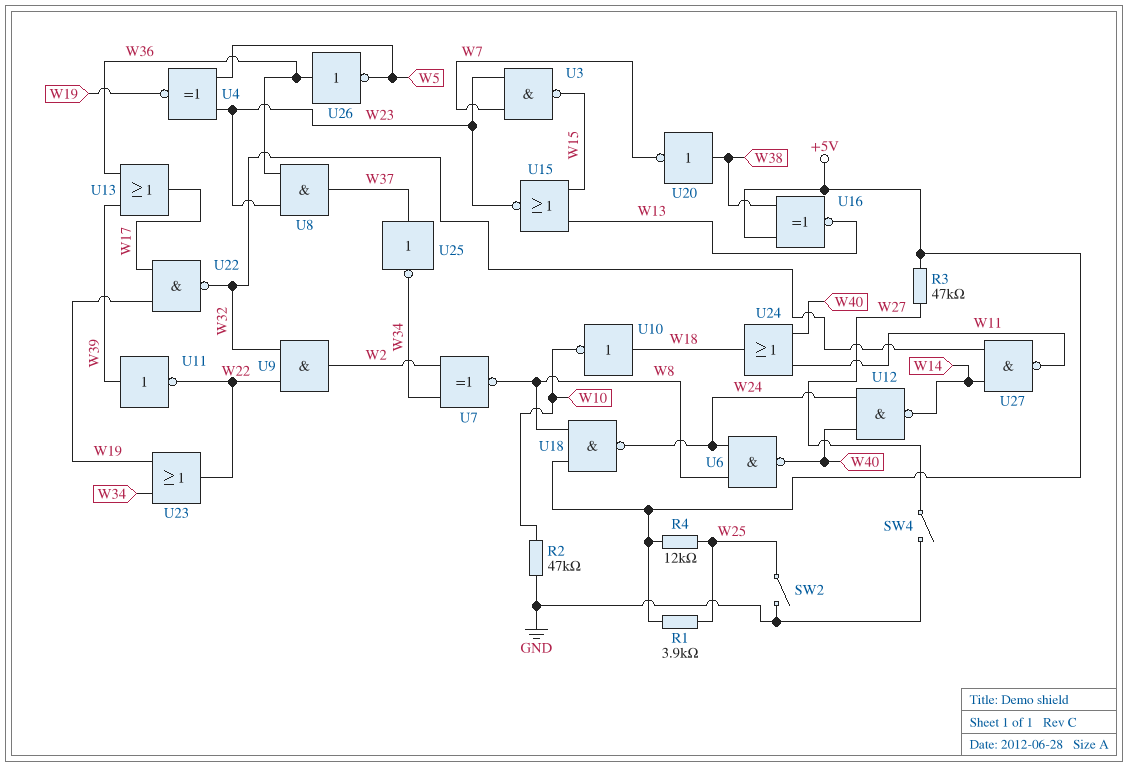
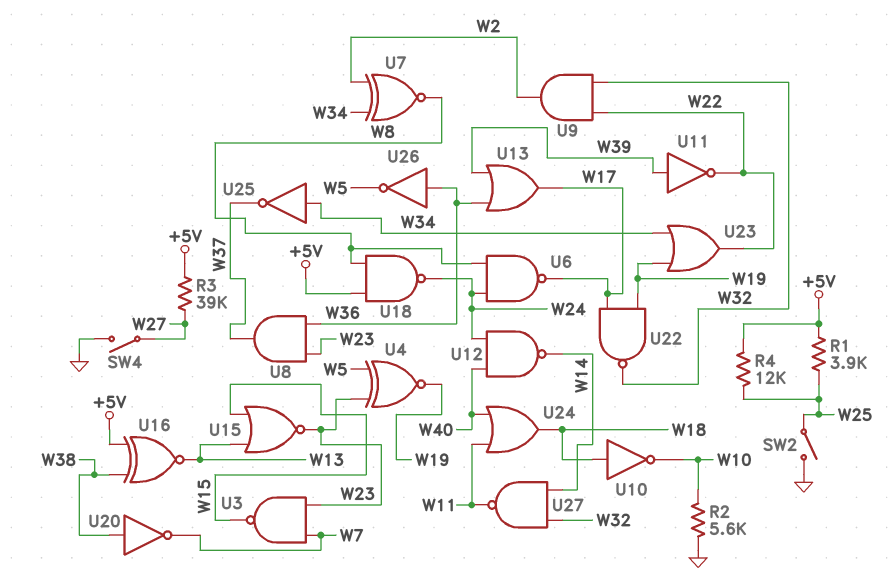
R2: 47k (GND, W10) -> 5.6k (GND, W10)
R3: 47k (+5V, W27) -> 39k (+5V, W27)
U6: NAND (in W8, in W24, out W40) -> NAND (in W8, in W24, out W17)
U25: NOT (in W37, out W34) -> NOT (in W34, out W37)

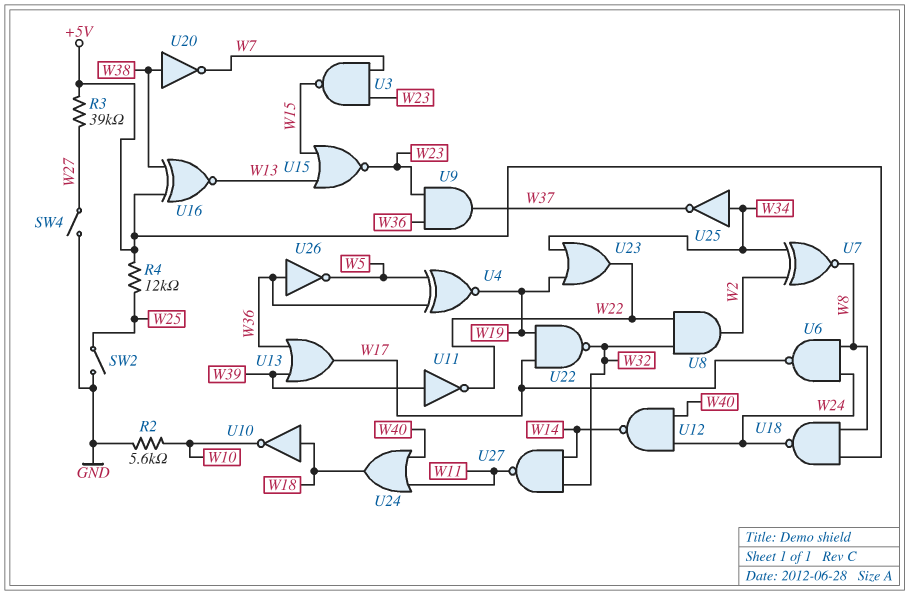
R1: 3.9k (+5V, W25) -> none
U4: XNOR (in W5, in W23, out W19) -> XNOR (in W5, in W36, out W19)
U8: AND (in W23, in W36, out W37) -> AND (in W22, in W32, out W2)
U9: AND (in W22, in W32, out W2) -> AND (in W23, in W36, out W37)

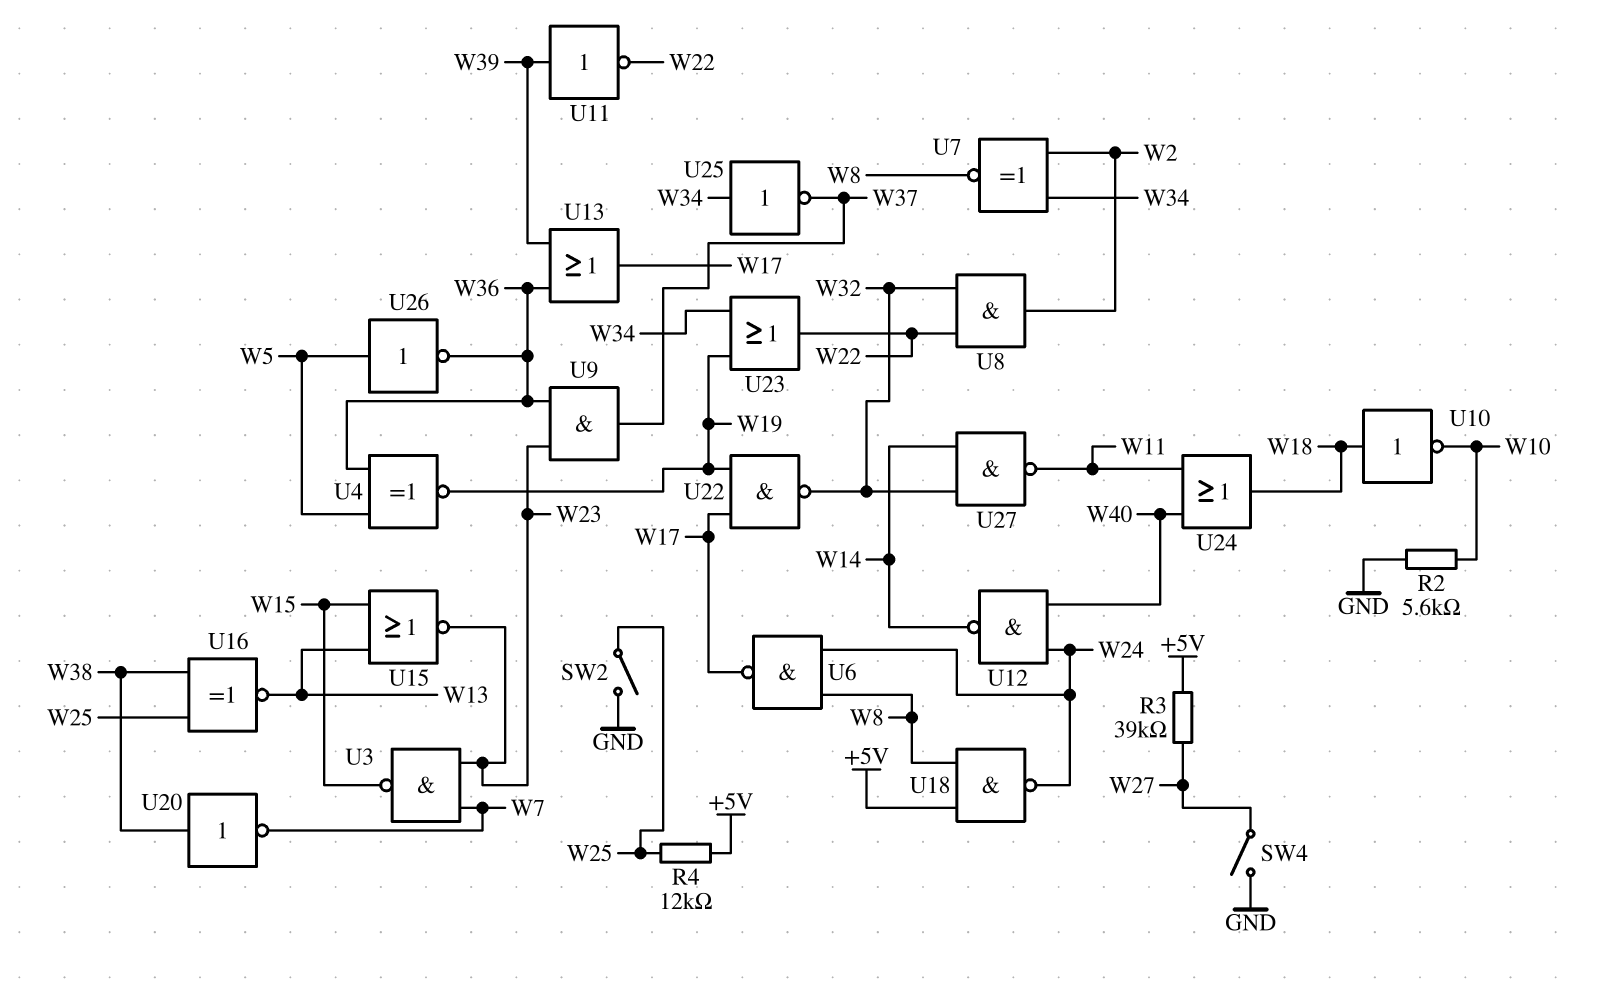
U16: XNOR (in +5V, in W38, out W13) -> XNOR (in W25, in W38, out W13)
U26: NOT (in W36, out W5) -> NOT (in W5, out W36)

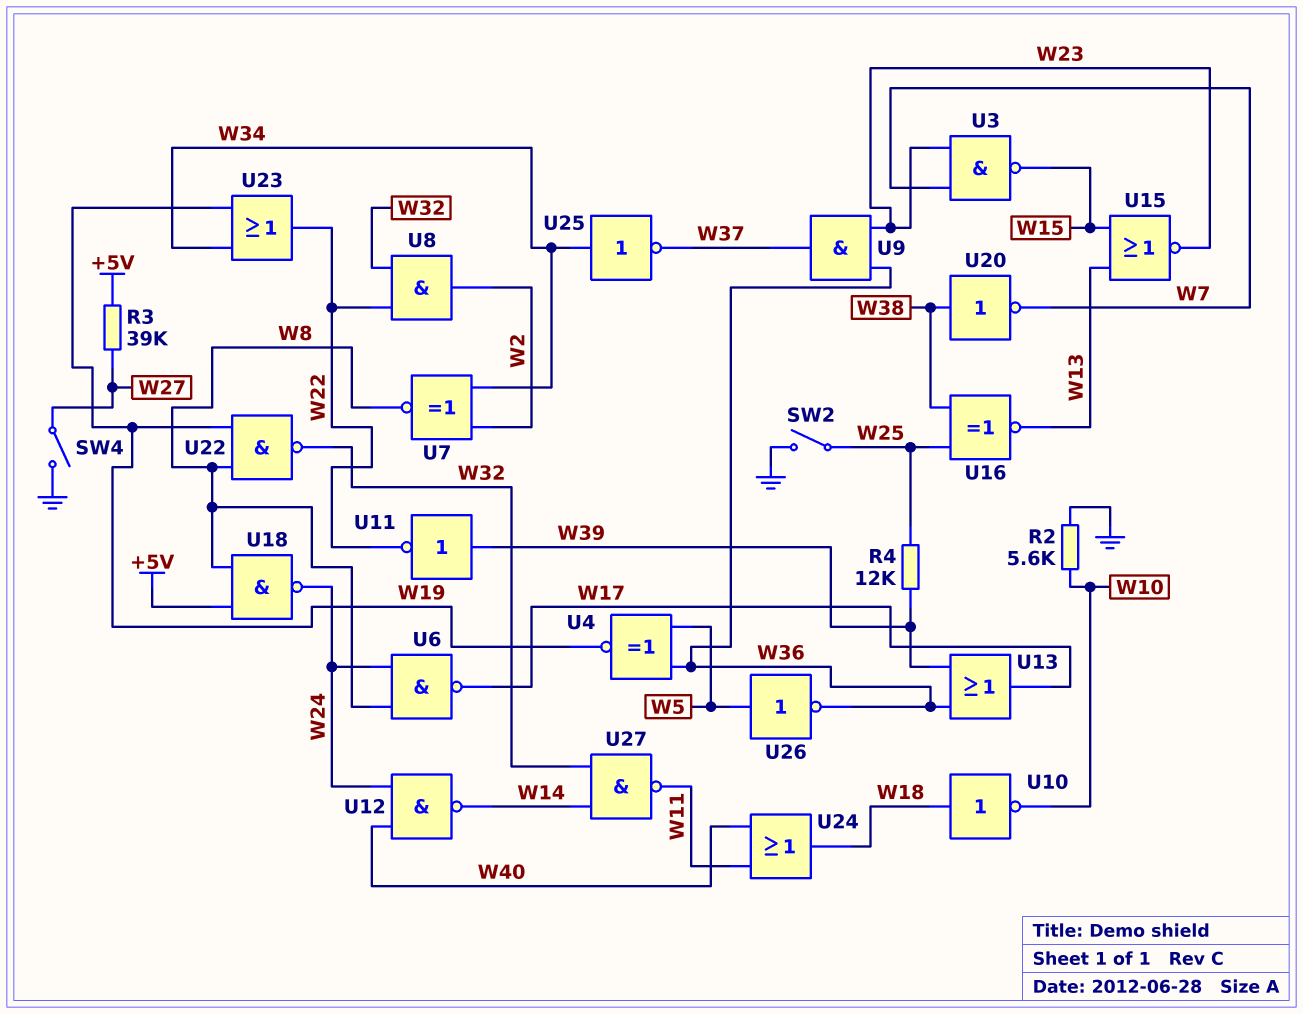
R4: 12k (+5V, W25) -> 12k (W25, W39)
U22: NAND (in W17, in W19, out W32) -> NAND (in W8, in W19, out W32)

